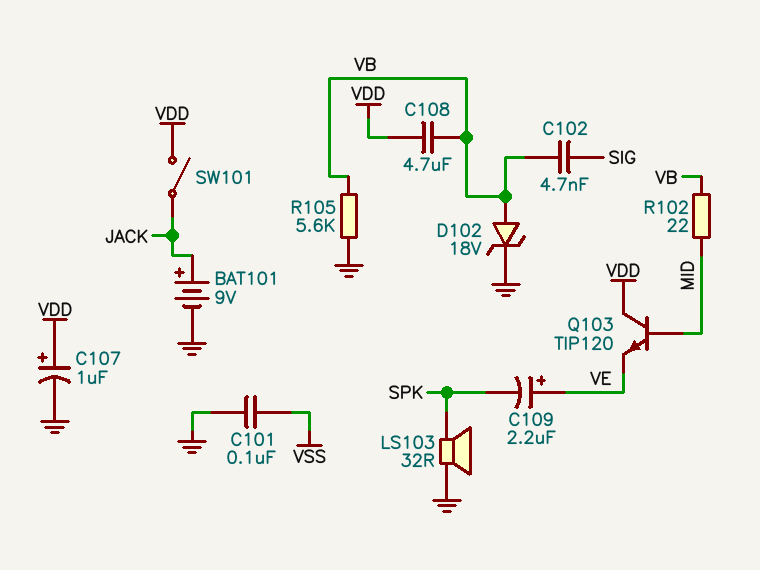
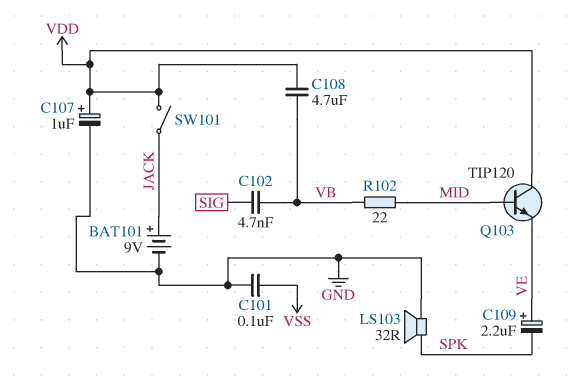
D102: zener 18V (A VB, K GND) -> none
R105: 5.6k (GND, VB) -> none

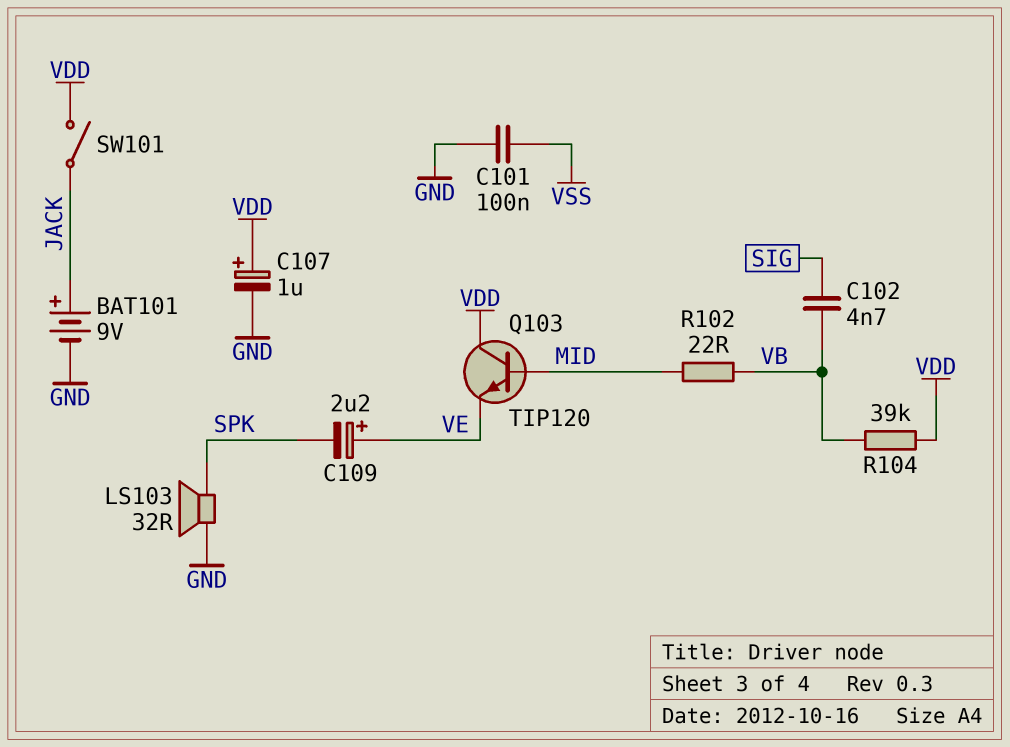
C108: 4.7uF (VB, VDD) -> none
R104: none -> 39k (VB, VDD)

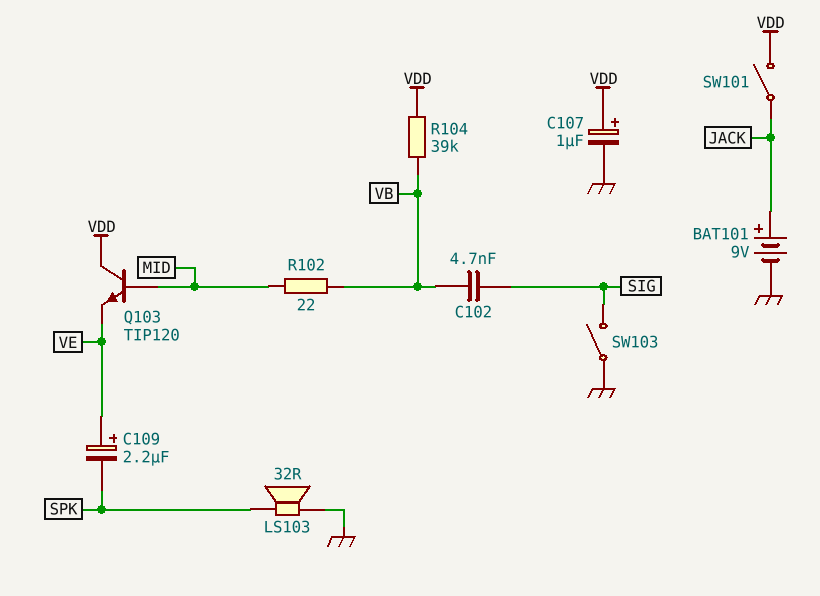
C101: 100nF (GND, VSS) -> none
SW103: none -> switch (GND, SIG)

